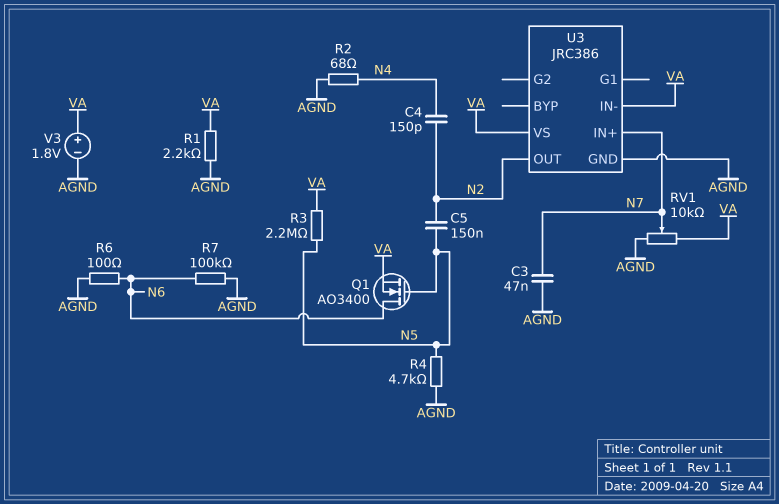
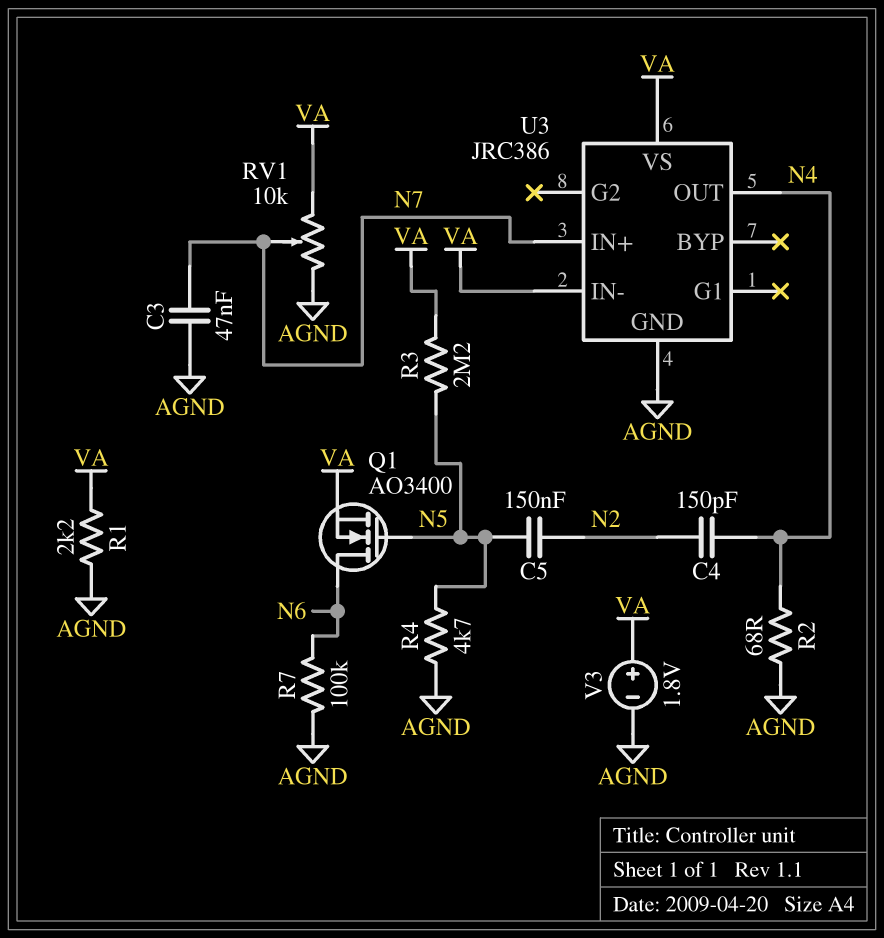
R6: 100 (AGND, N6) -> none
U3 pin OUT: N2 -> N4

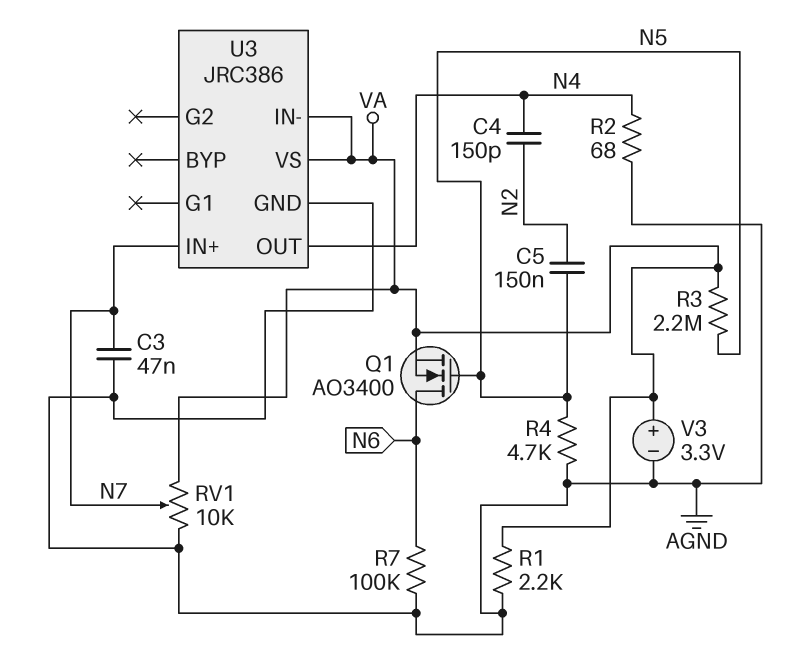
V3: 1.8V (plus VA, minus AGND) -> 3.3V (plus VA, minus AGND)

